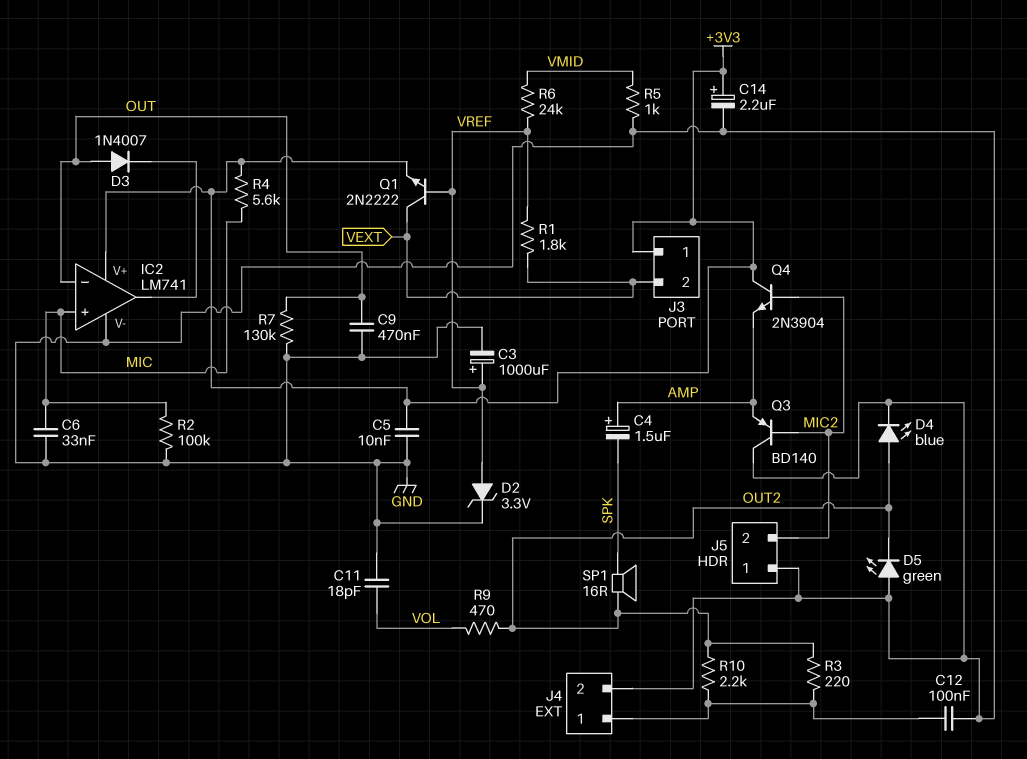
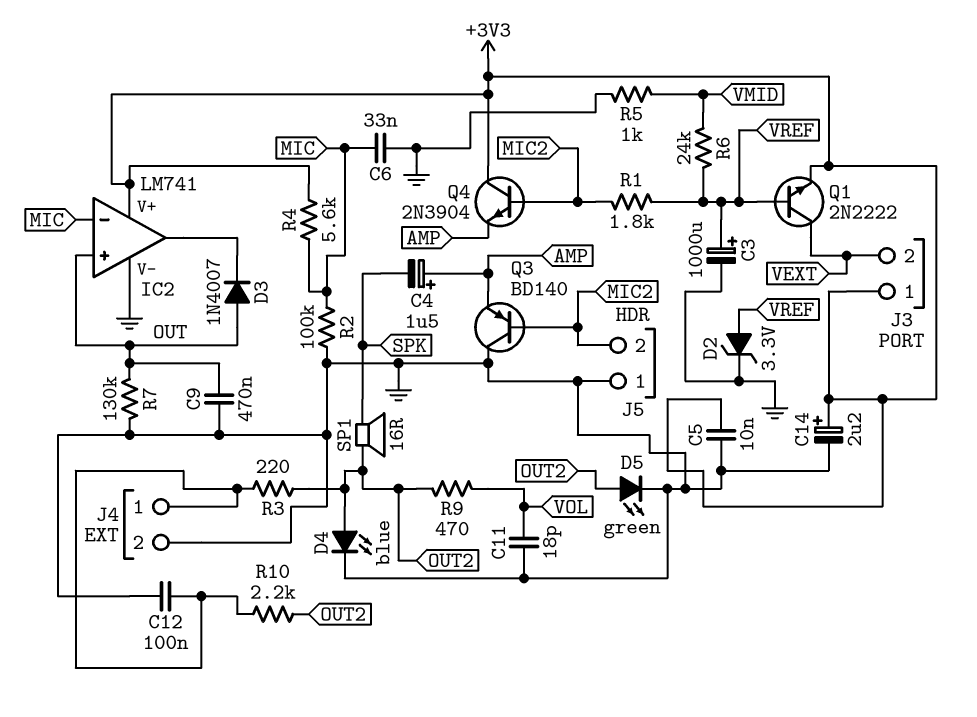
D5: LED green (A GND, K OUT2) -> LED green (A OUT2, K GND)
IC2 pin in+: MIC -> OUT
IC2 pin in-: OUT -> MIC
R1: 1.8k (VEXT, VREF) -> 1.8k (MIC2, VREF)

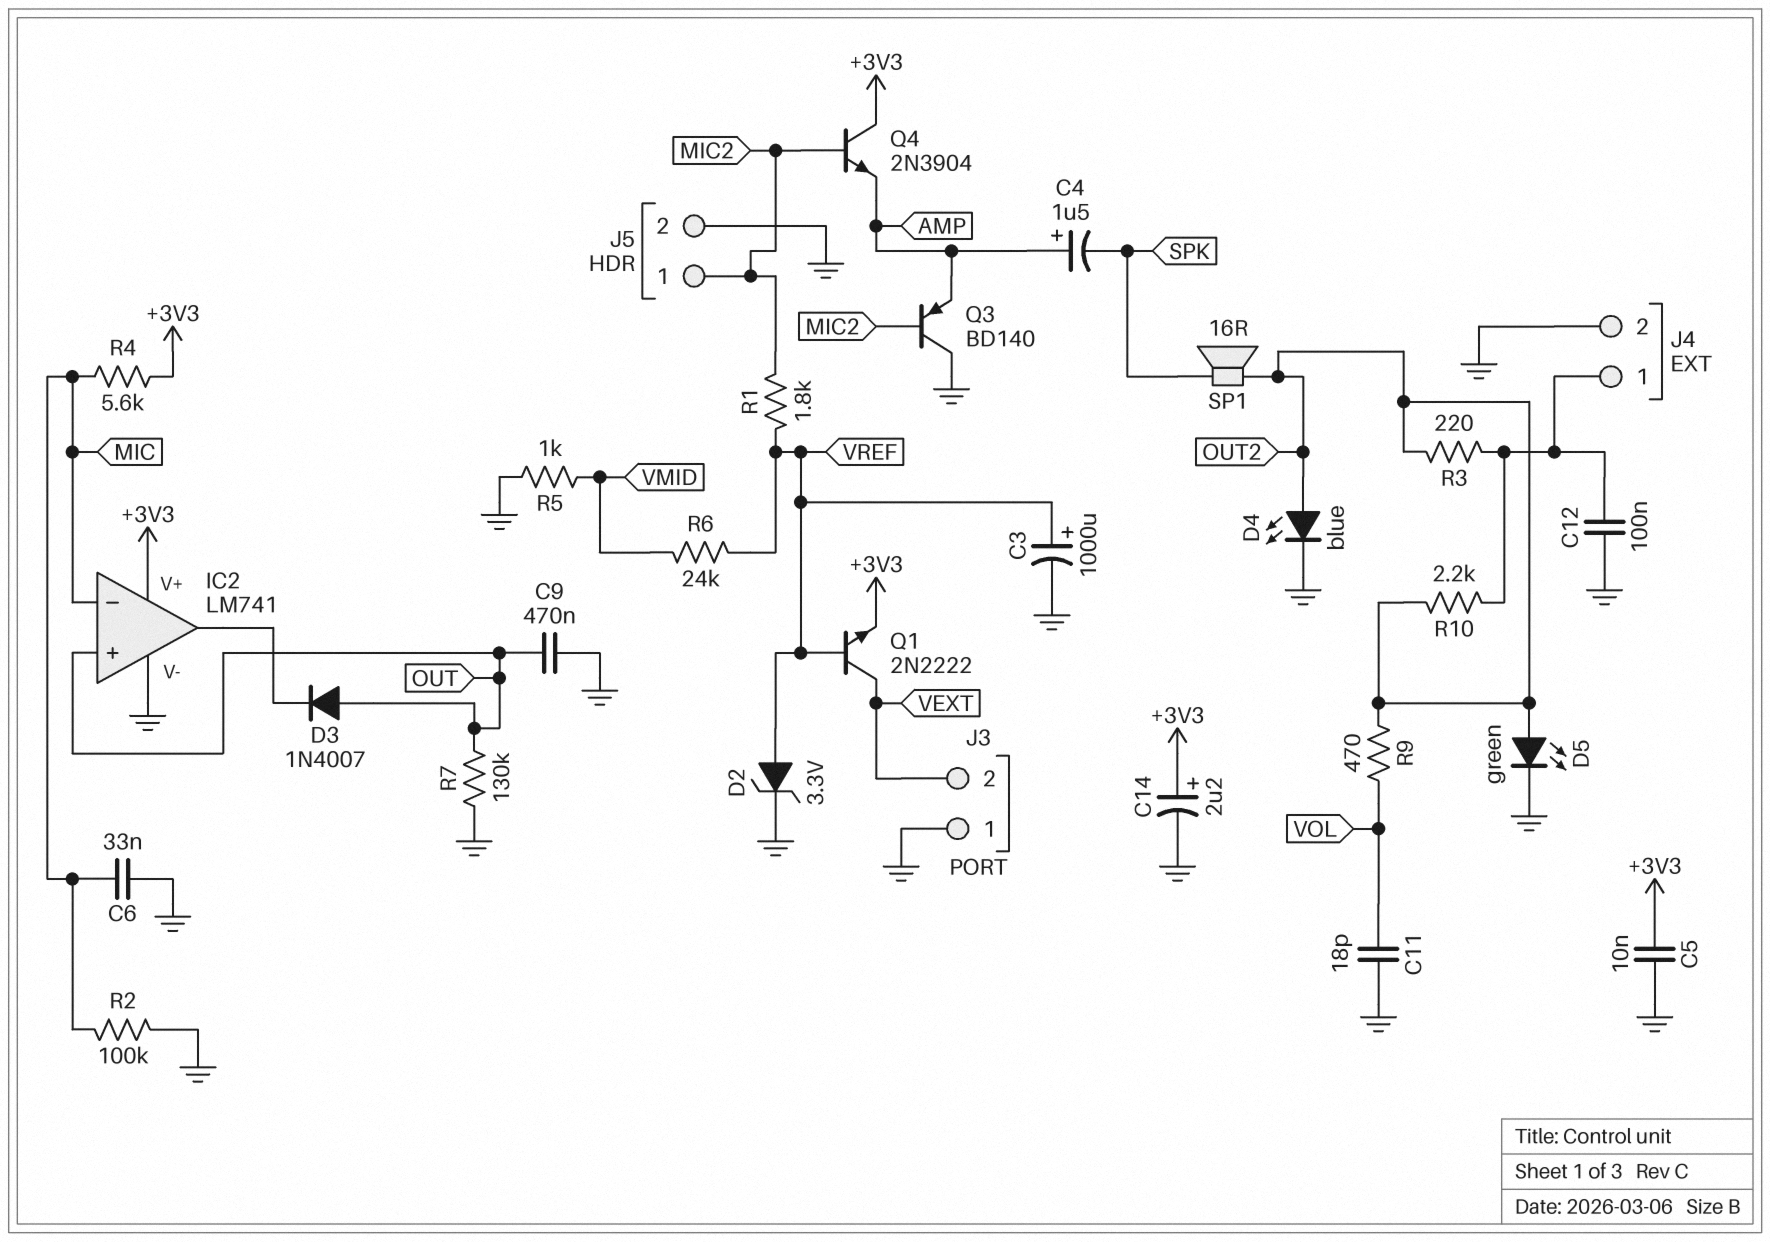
J3 pin 1: +3V3 -> GND
J5 pin 1: GND -> MIC2
J5 pin 2: MIC2 -> GND

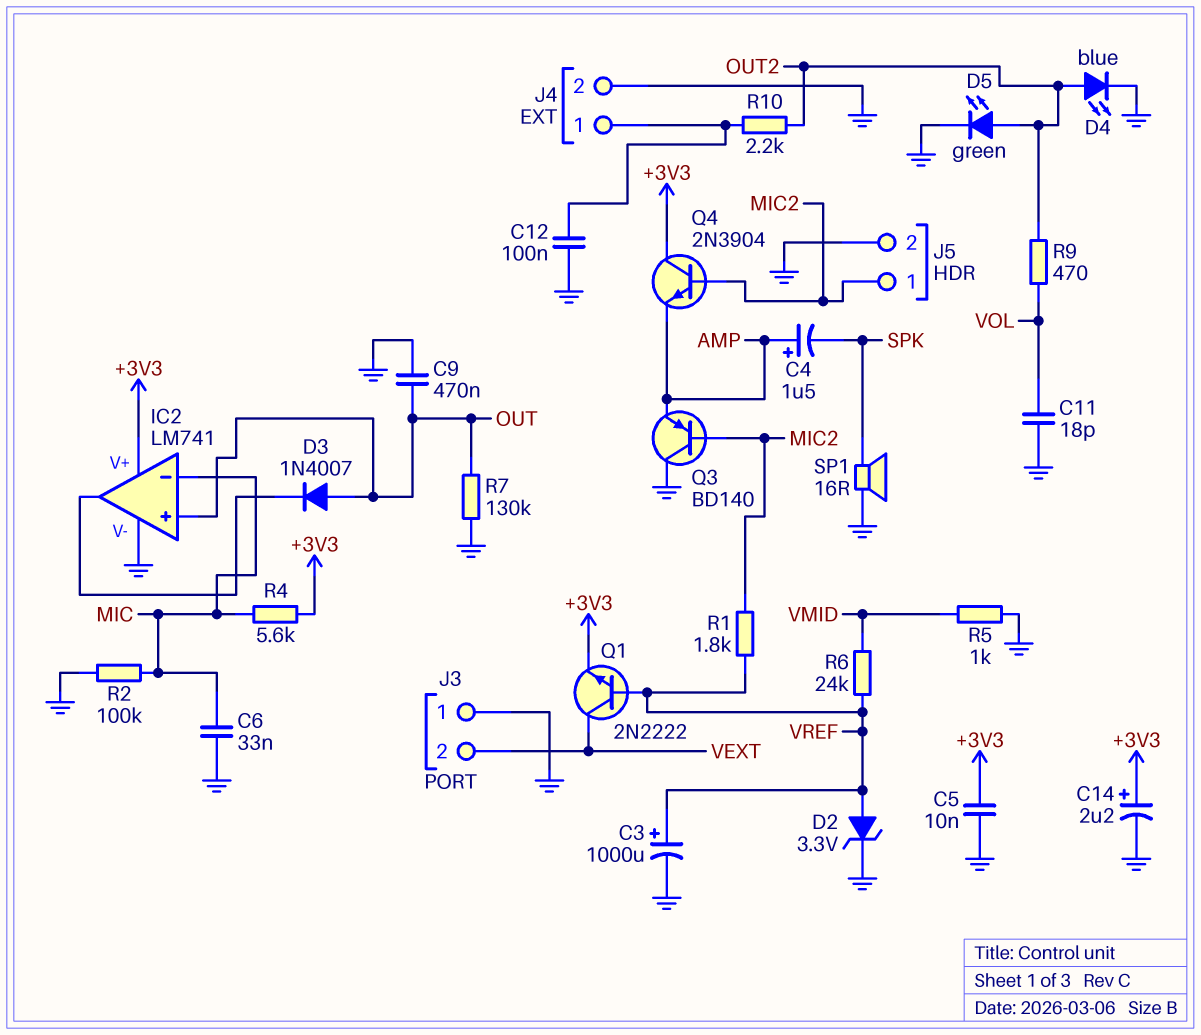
R3: 220 (J4/1, OUT2) -> none
SP1: speaker 16R (OUT2, SPK) -> speaker 16R (GND, SPK)

